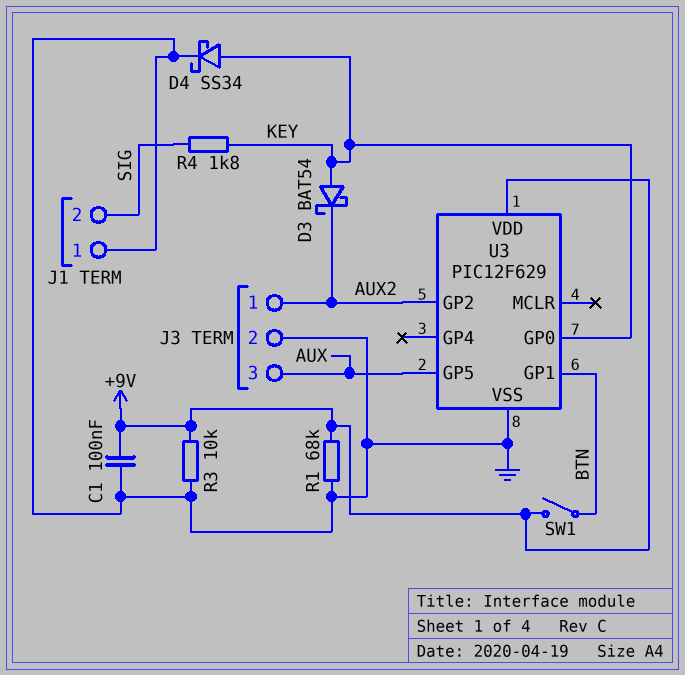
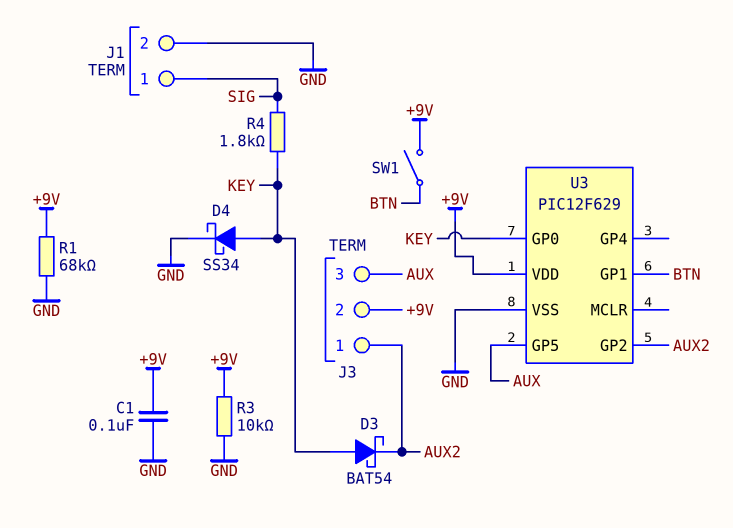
J1 pin 1: GND -> SIG
J1 pin 2: SIG -> GND
J3 pin 2: GND -> +9V

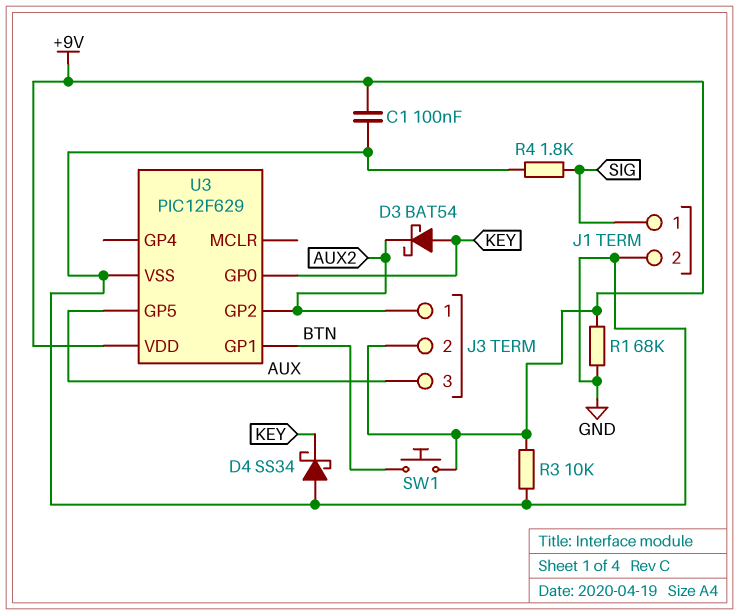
D4: schottky SS34 (A KEY, K GND) -> schottky SS34 (A GND, K KEY)
R4: 1.8k (KEY, SIG) -> 1.8k (GND, SIG)
SW1: switch (+9V, BTN) -> button (+9V, BTN)

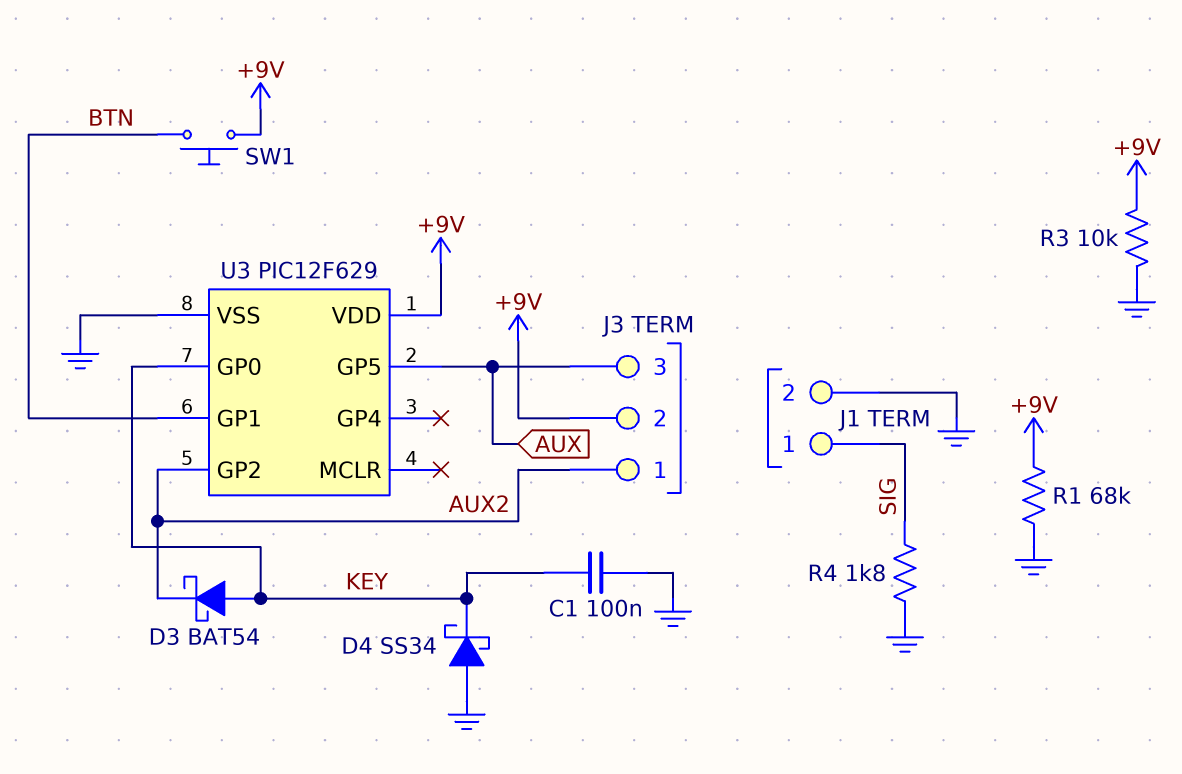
C1: 100nF (+9V, GND) -> 100nF (GND, KEY)

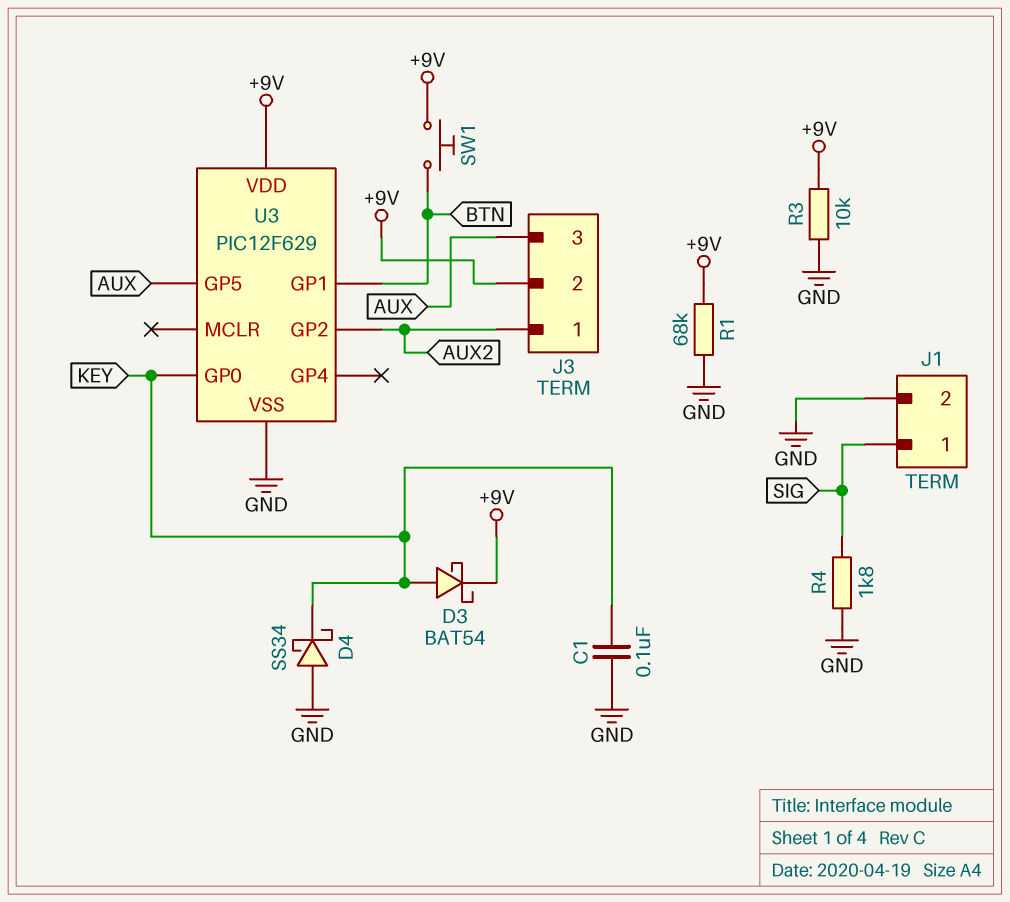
D3: schottky BAT54 (A KEY, K AUX2) -> schottky BAT54 (A KEY, K +9V)

